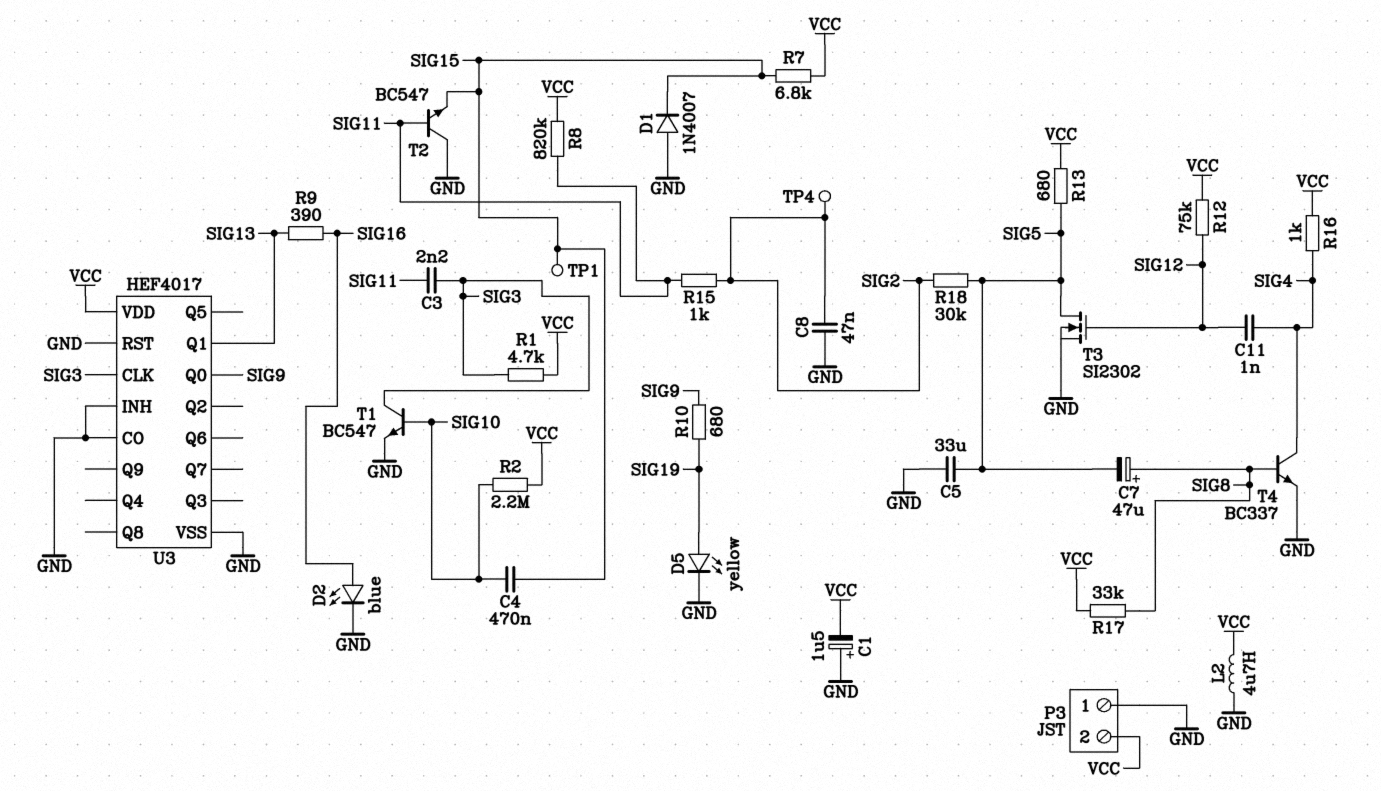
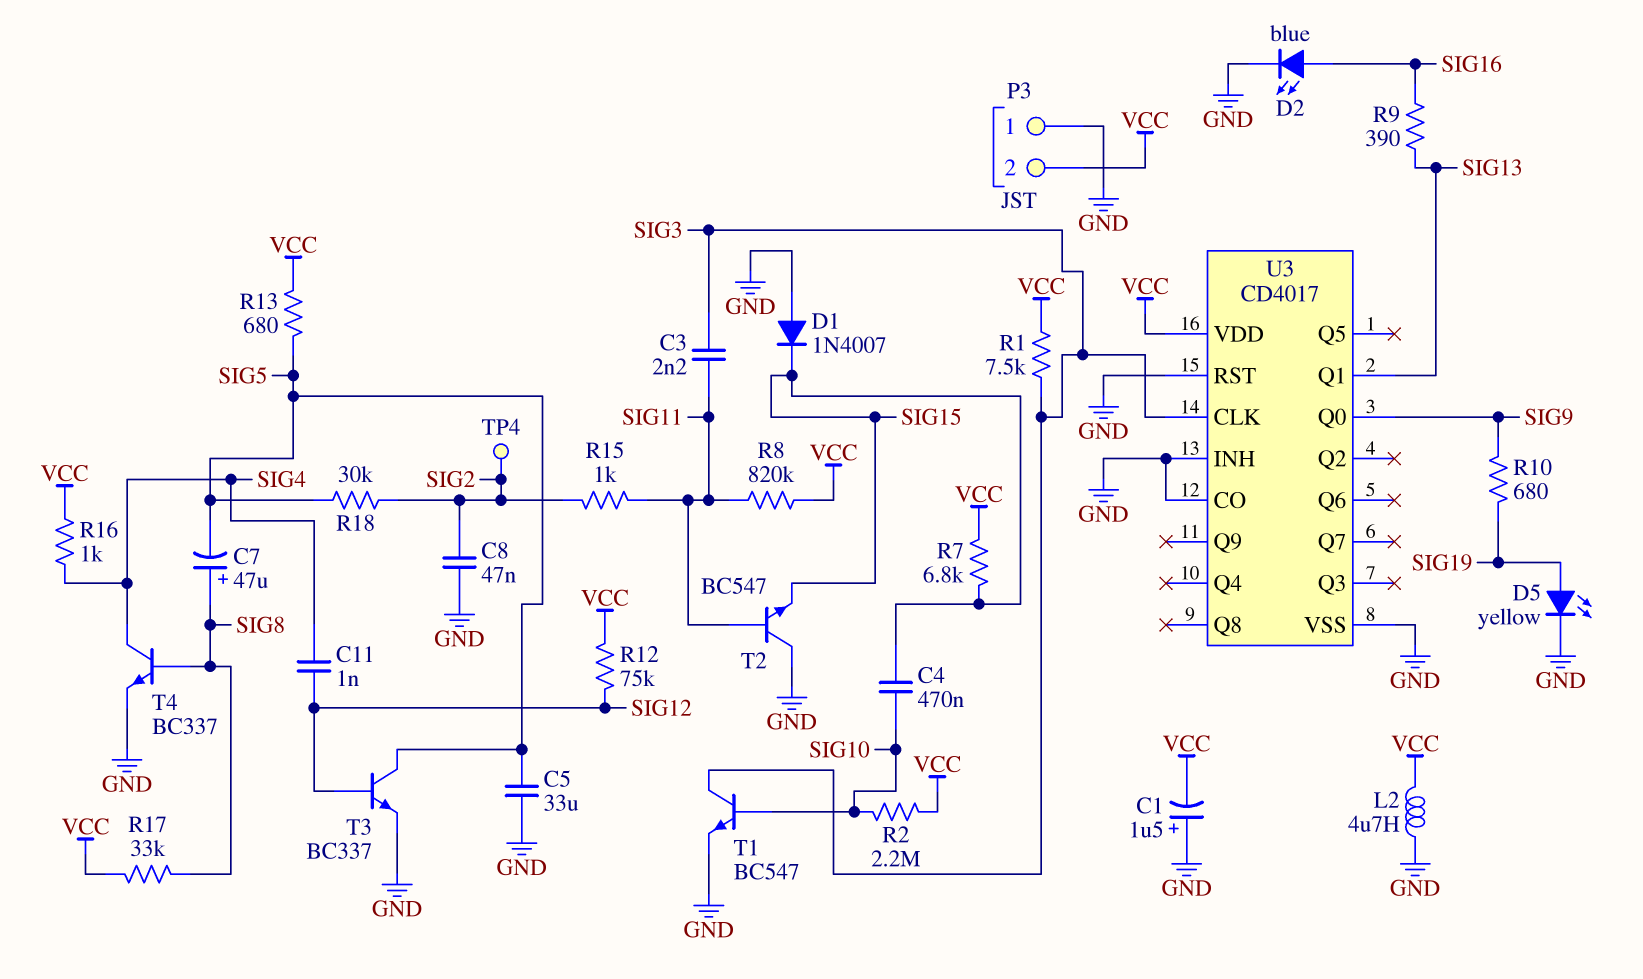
R1: 4.7k (SIG3, VCC) -> 7.5k (SIG3, VCC)
T3: NMOS SI2302 (G SIG12, D SIG5, S GND) -> NPN BC337 (B SIG12, C SIG5, E GND)
TP1: test point (SIG15) -> none
U3: HEF4017 -> CD4017

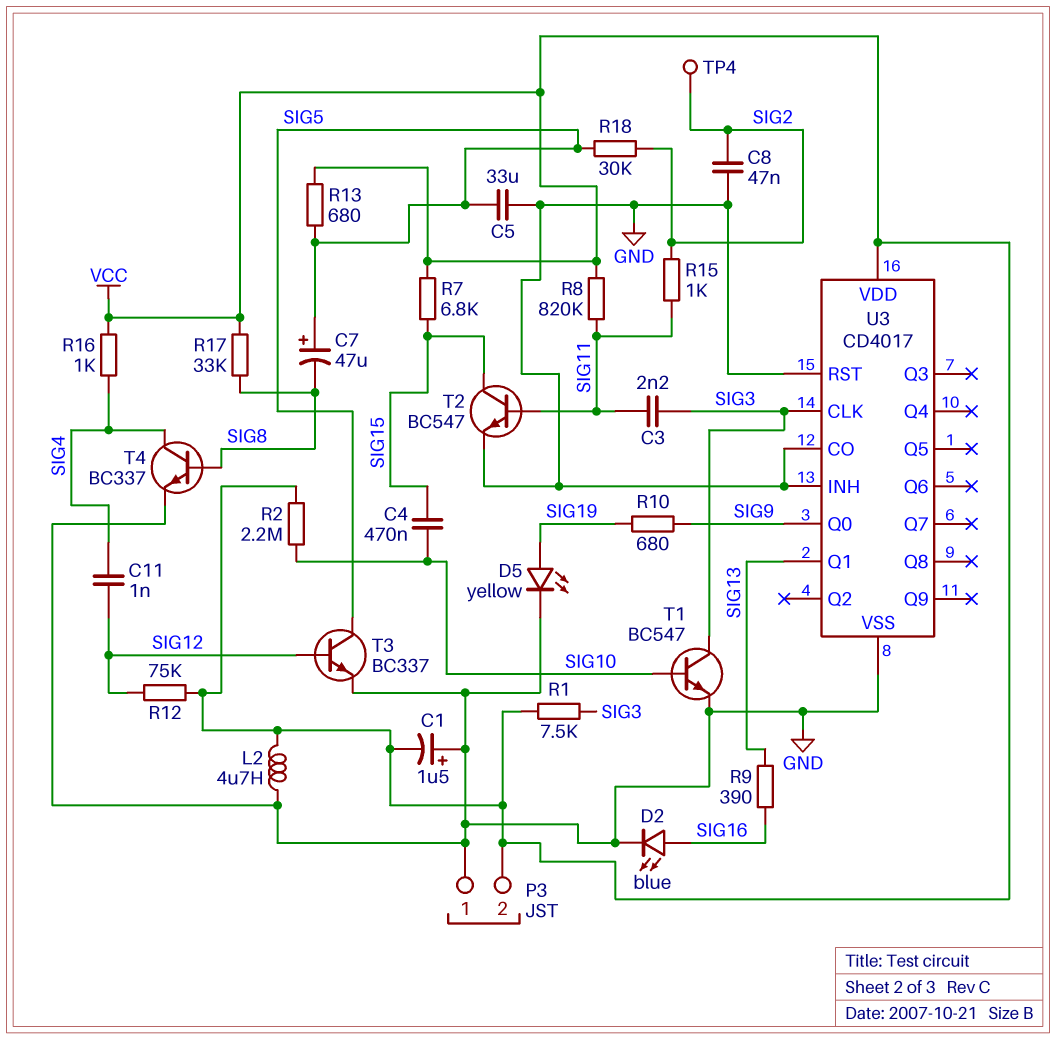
C7: 47uF (plus SIG8, minus SIG5) -> 47uF (plus SIG5, minus SIG8)
D1: diode 1N4007 (A GND, K SIG15) -> none
T2: NPN BC547 (B SIG11, C GND, E SIG15) -> NPN BC547 (B SIG11, C SIG15, E GND)

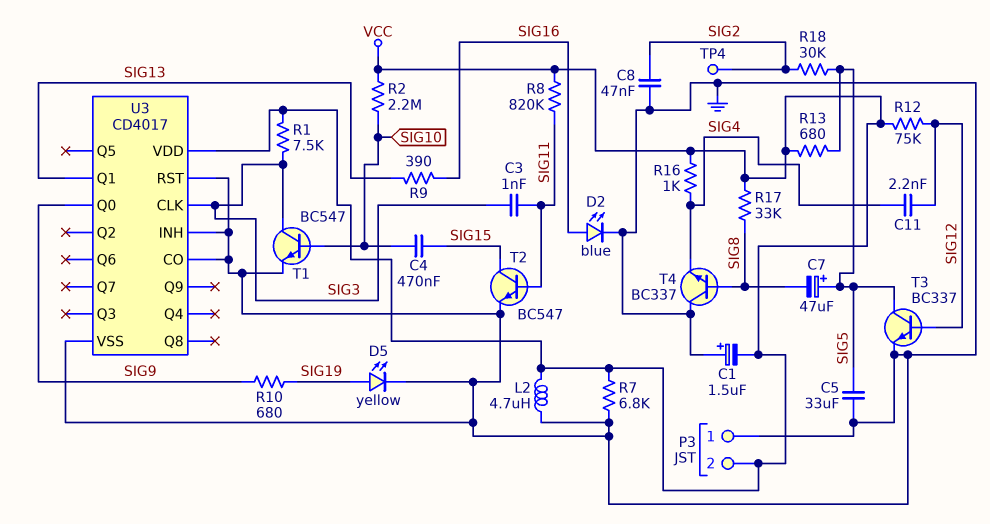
C3: 2.2nF (SIG3, SIG11) -> 1nF (SIG3, SIG11)
C11: 1nF (SIG4, SIG12) -> 2.2nF (SIG4, SIG12)
R7: 6.8k (SIG15, VCC) -> 6.8k (GND, VCC)
R15: 1k (SIG2, SIG11) -> none
T4: NPN BC337 (B SIG8, C SIG4, E GND) -> NPN BC337 (B SIG8, C GND, E SIG4)

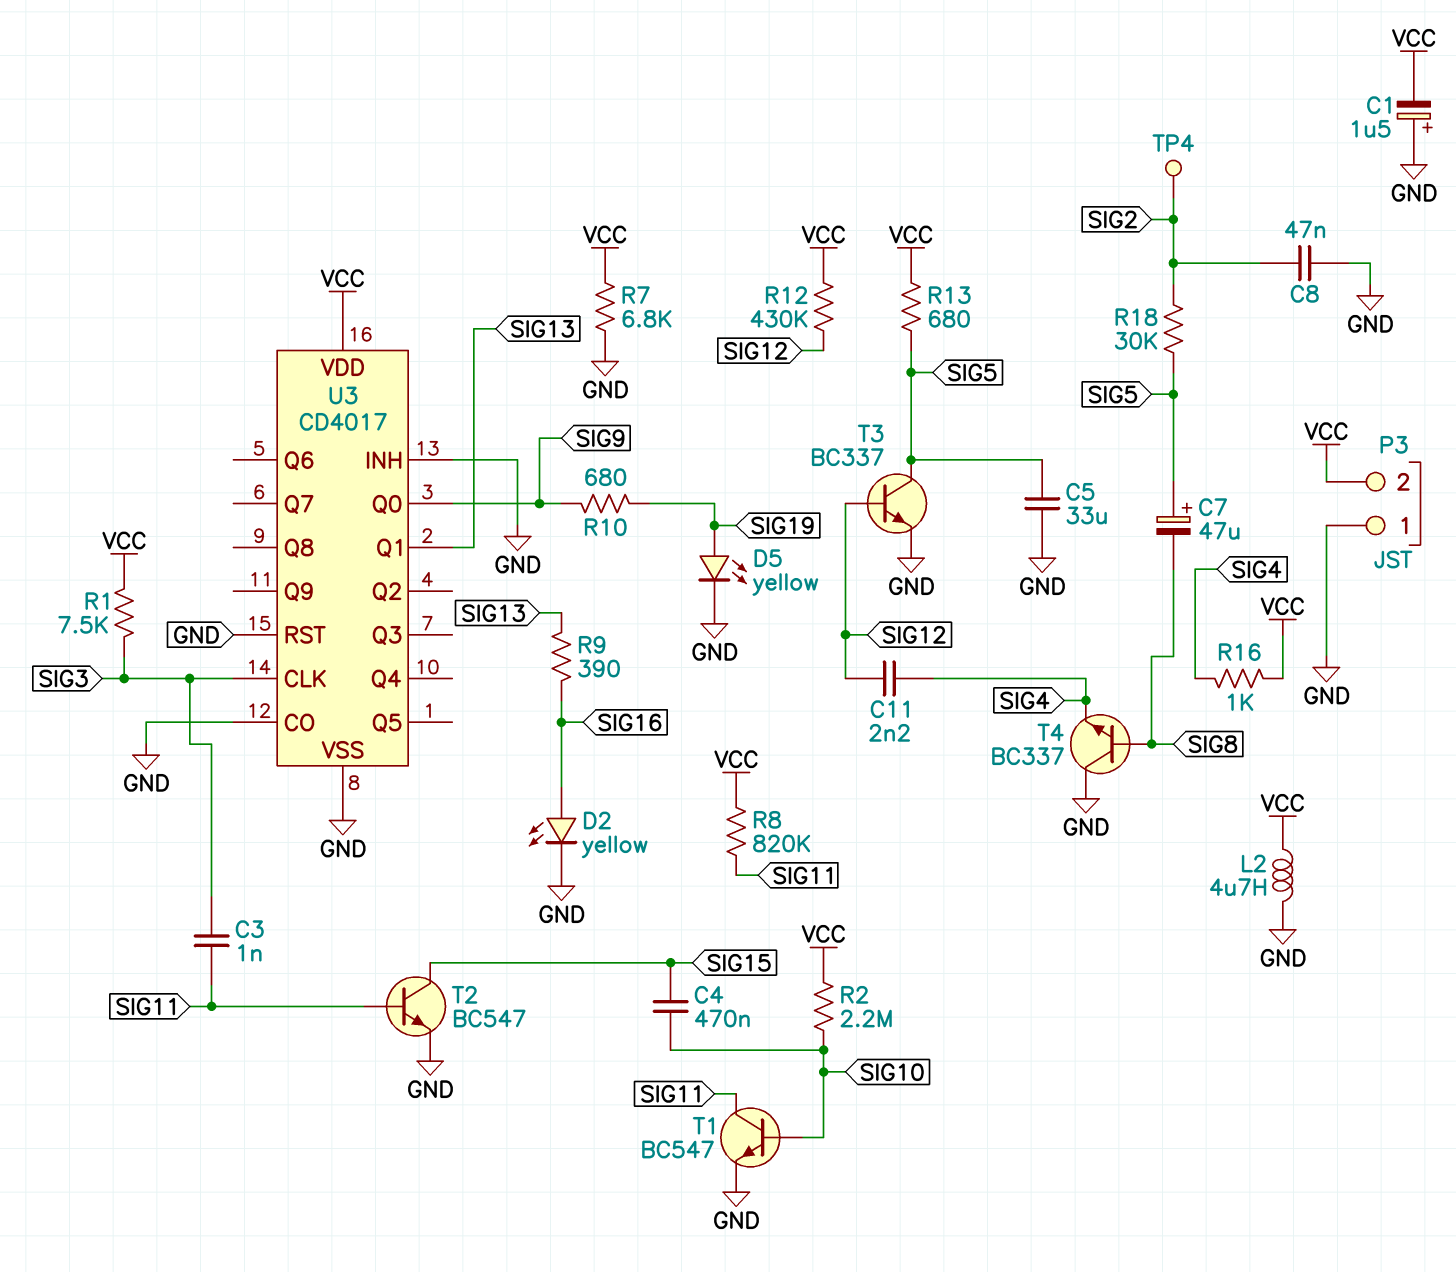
D2: LED blue (A SIG16, K GND) -> LED yellow (A SIG16, K GND)
R12: 75k (SIG12, VCC) -> 430k (SIG12, VCC)
R17: 33k (SIG8, VCC) -> none
T1: NPN BC547 (B SIG10, C SIG3, E GND) -> NPN BC547 (B SIG10, C SIG11, E GND)

